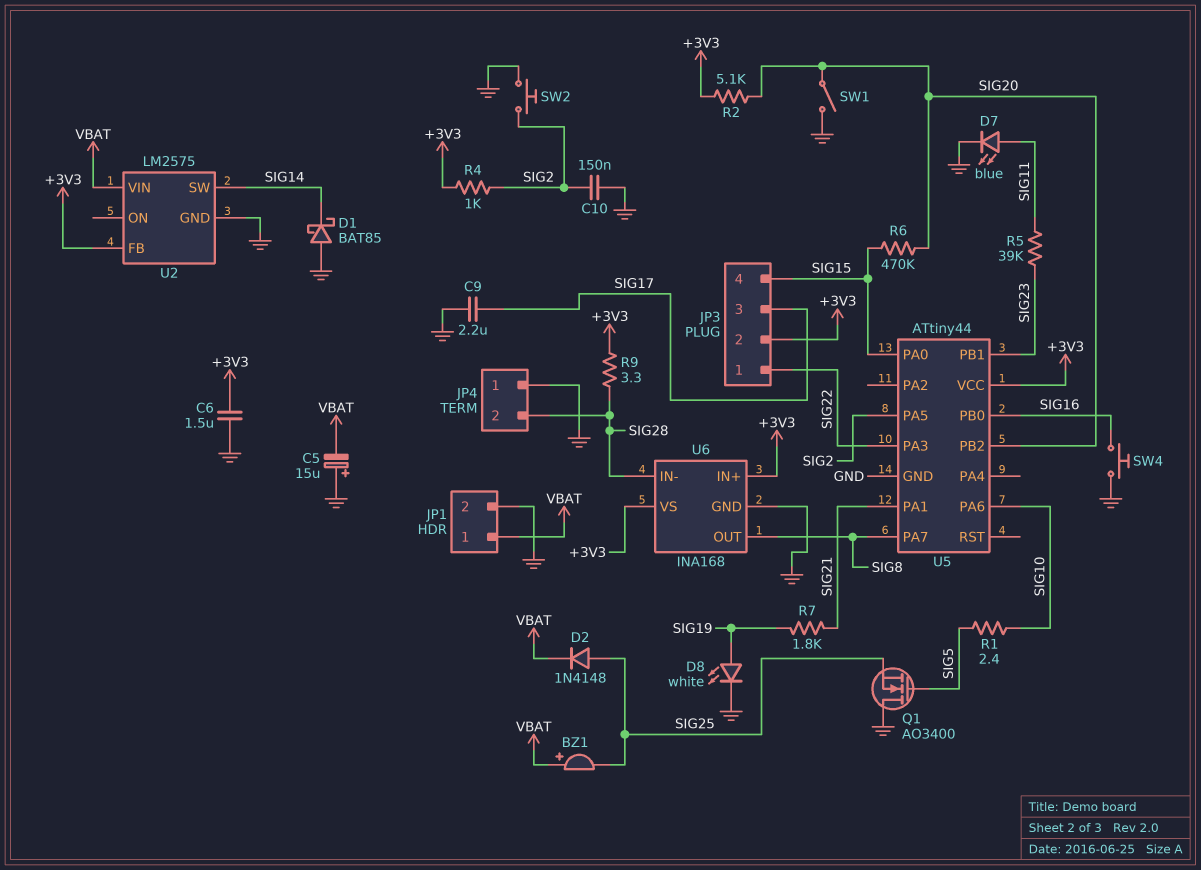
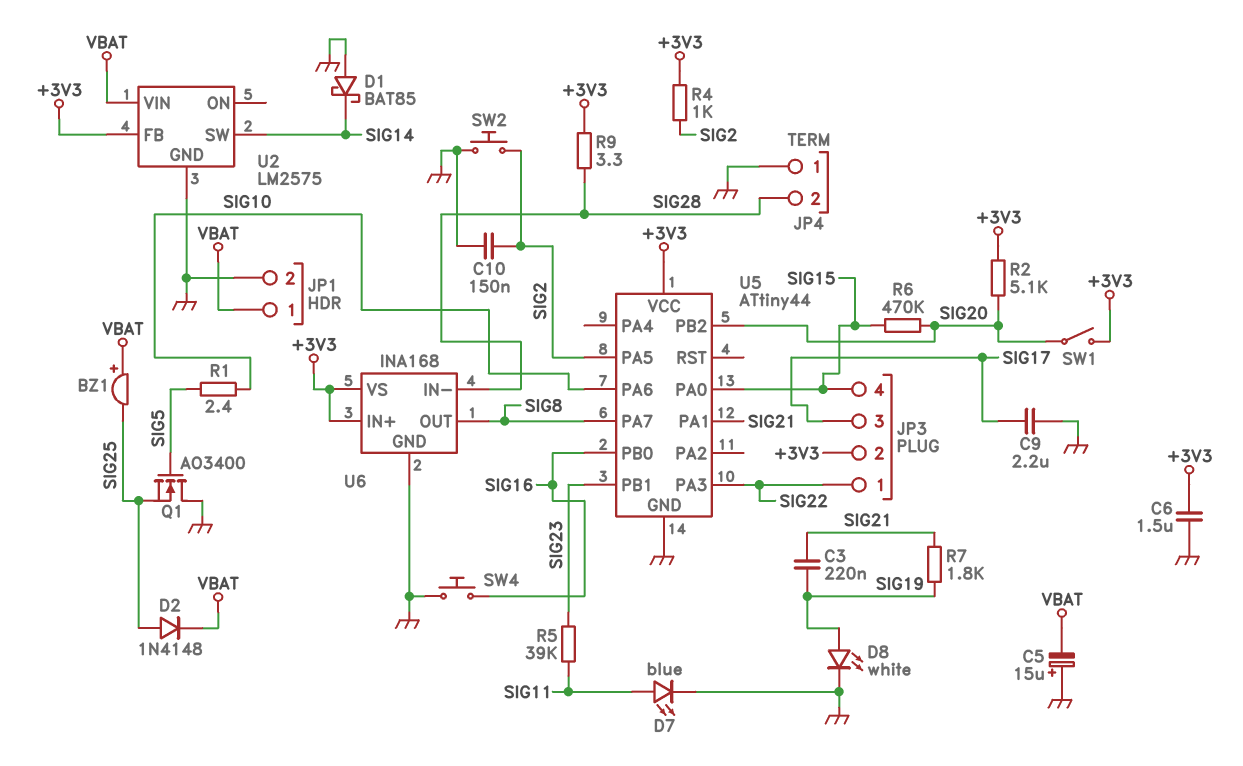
C3: none -> 220nF (SIG19, SIG21)
SW1: switch (GND, SIG20) -> switch (+3V3, SIG20)

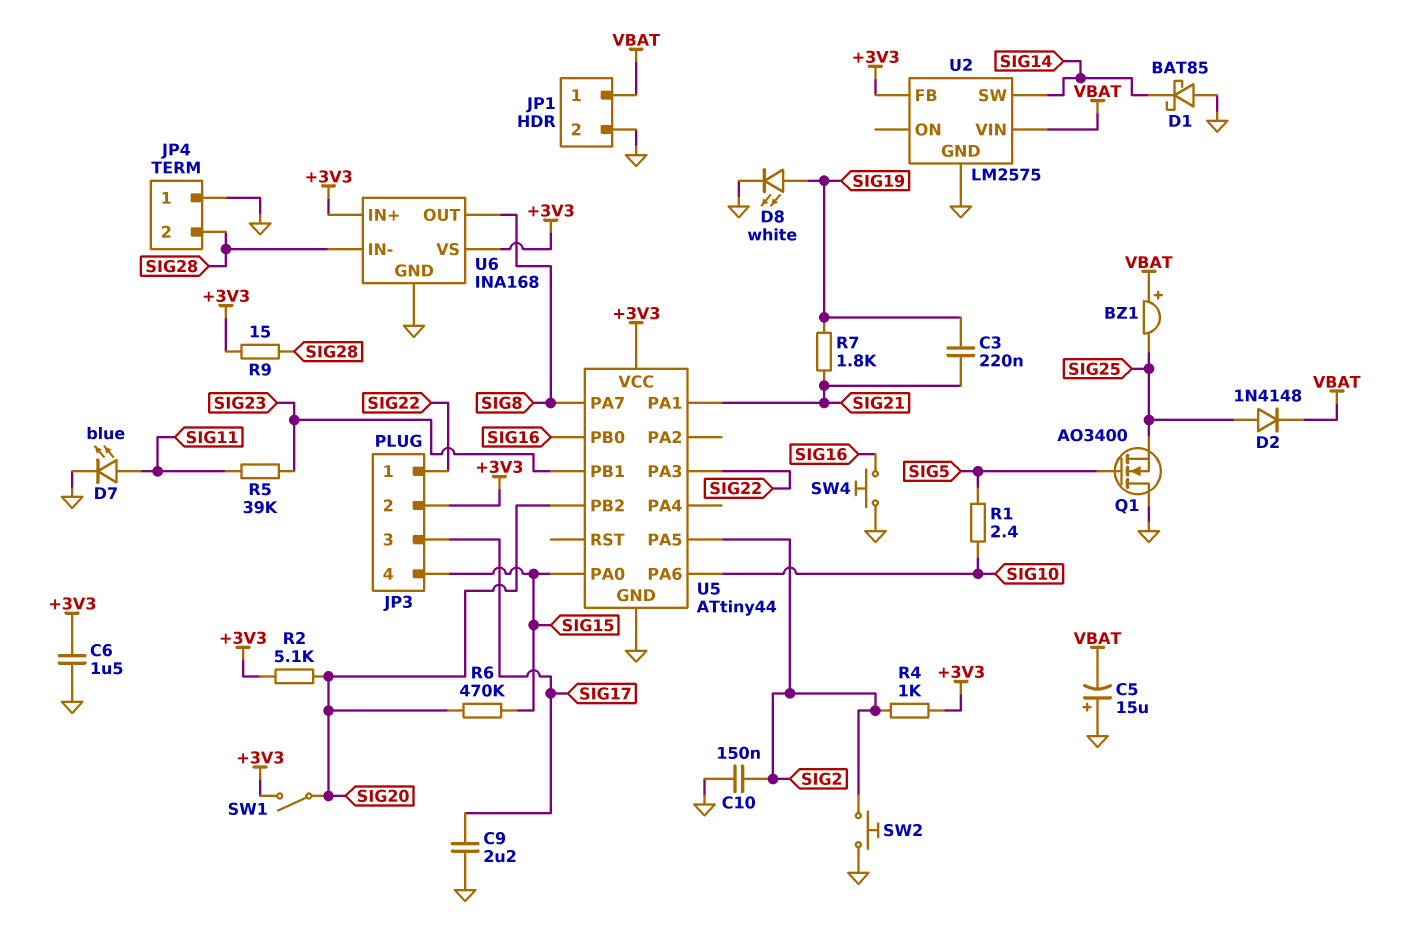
R9: 3.3 (+3V3, SIG28) -> 15 (+3V3, SIG28)

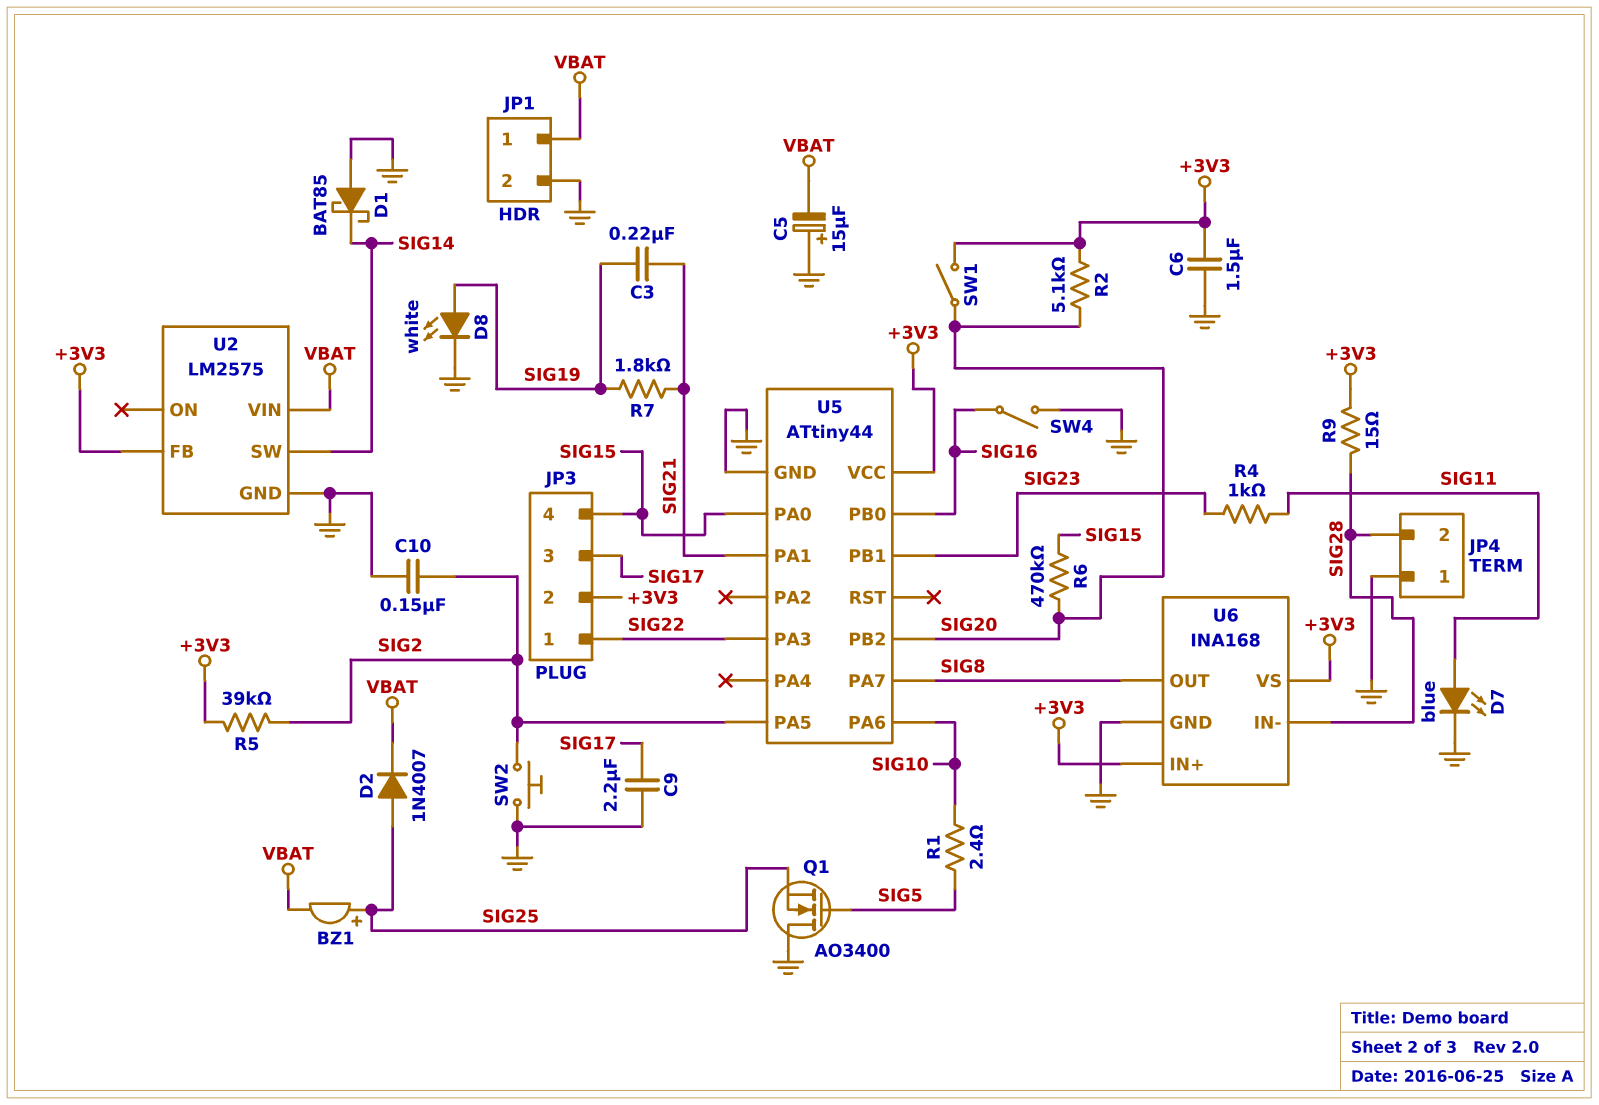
BZ1: buzzer (plus VBAT, minus SIG25) -> buzzer (plus SIG25, minus VBAT)
D2: diode 1N4148 (A SIG25, K VBAT) -> diode 1N4007 (A SIG25, K VBAT)
R4: 1k (+3V3, SIG2) -> 1k (SIG11, SIG23)
R5: 39k (SIG11, SIG23) -> 39k (+3V3, SIG2)
SW4: button (GND, SIG16) -> switch (GND, SIG16)

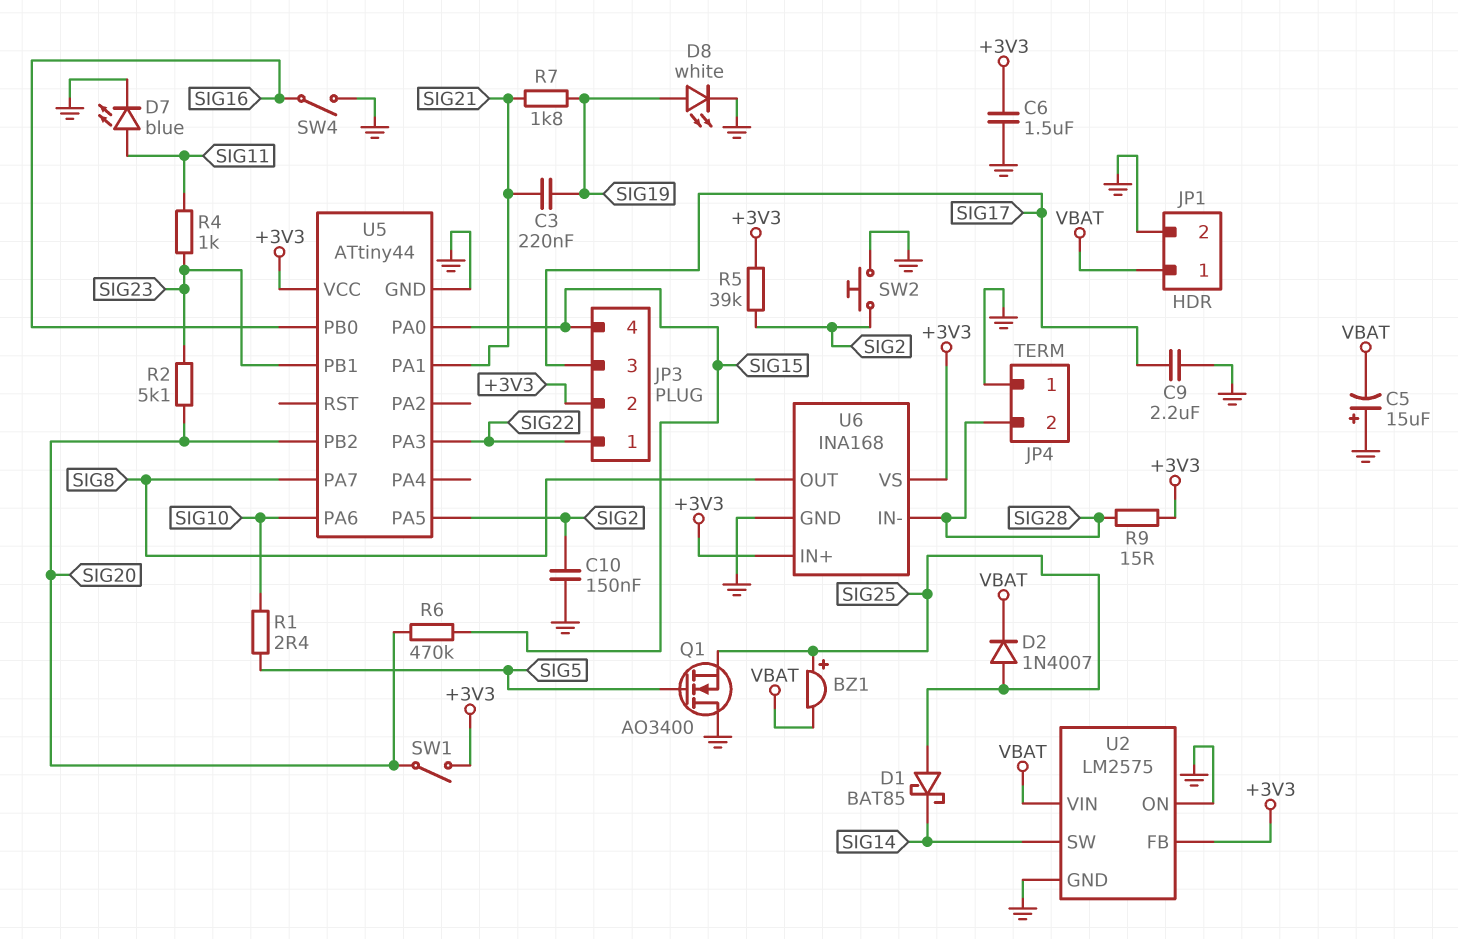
D1: schottky BAT85 (A GND, K SIG14) -> schottky BAT85 (A SIG25, K SIG14)
R2: 5.1k (+3V3, SIG20) -> 5.1k (SIG20, SIG23)
U2 pin ON: none -> GND

